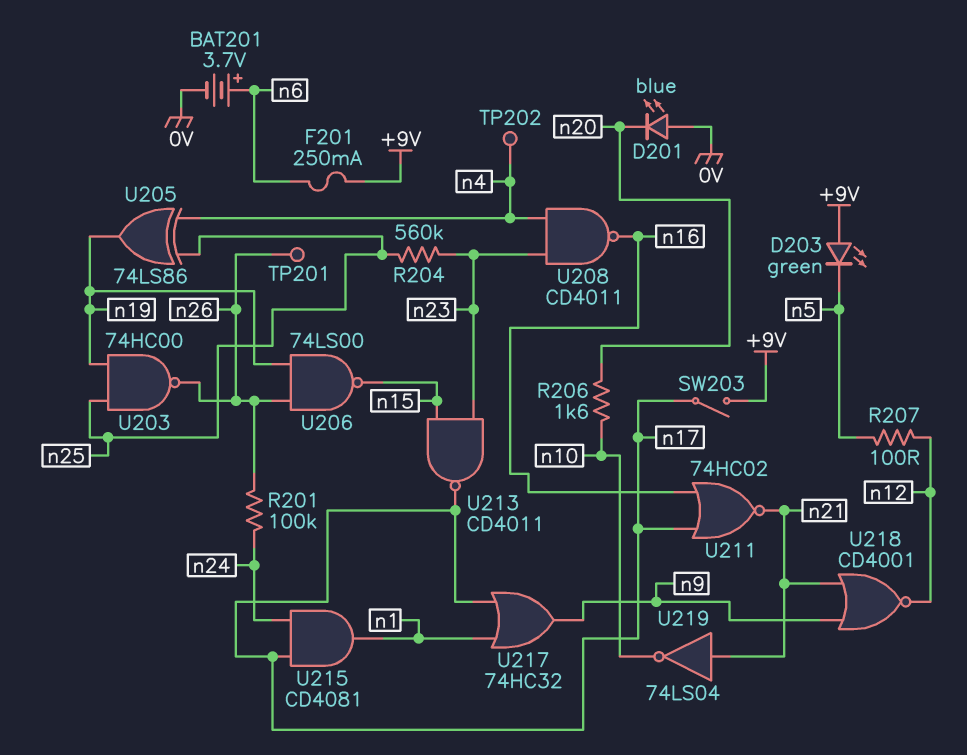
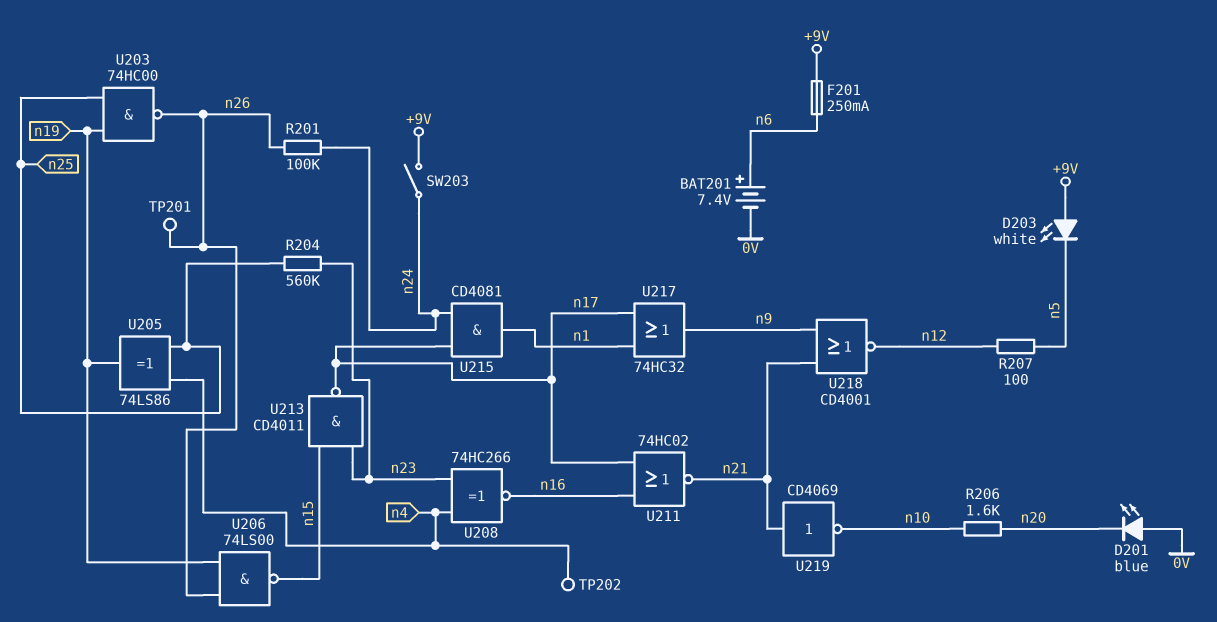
BAT201: 3.7V (plus n6, minus 0V) -> 7.4V (plus n6, minus 0V)
D203: LED green (A +9V, K n5) -> LED white (A +9V, K n5)
SW203: switch (+9V, n17) -> switch (+9V, n24)
U208: NAND CD4011 (in n4, in n23, out n16) -> XNOR 74HC266 (in n4, in n23, out n16)
U219: NOT 74LS04 (in n21, out n10) -> NOT CD4069 (in n21, out n10)

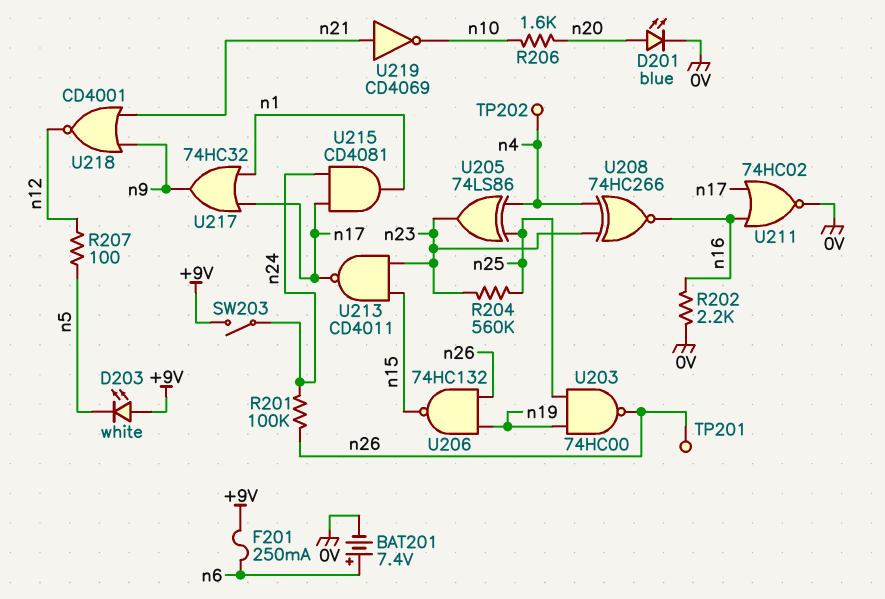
D201: LED blue (A 0V, K n20) -> LED blue (A n20, K 0V)
R202: none -> 2.2k (0V, n16)
U205: XOR 74LS86 (in n4, in n25, out n19) -> XOR 74LS86 (in n4, in n25, out n23)
U206: NAND 74LS00 (in n19, in n26, out n15) -> NAND 74HC132 (in n19, in n26, out n15)
U211: NOR 74HC02 (in n16, in n17, out n21) -> NOR 74HC02 (in n16, in n17, out 0V)

